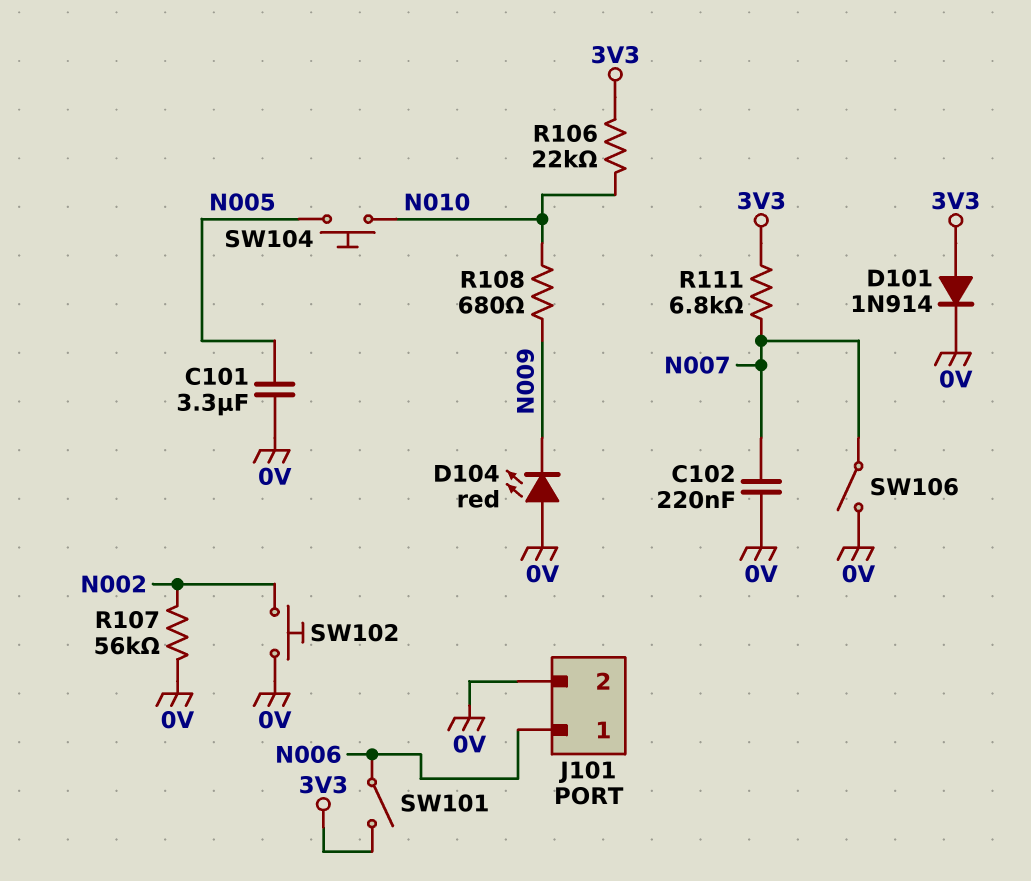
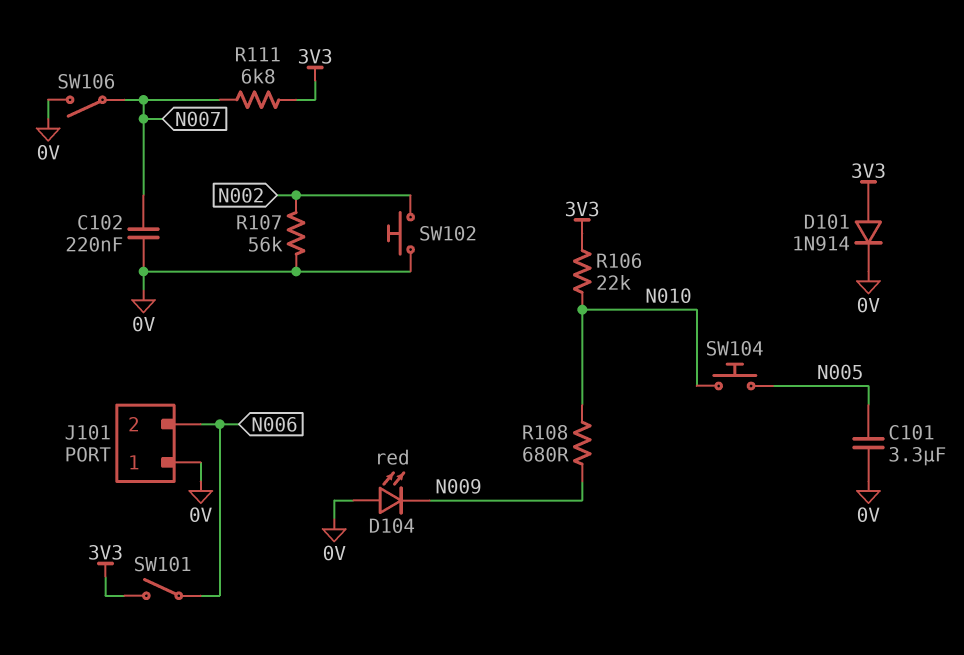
J101 pin 1: N006 -> 0V
J101 pin 2: 0V -> N006

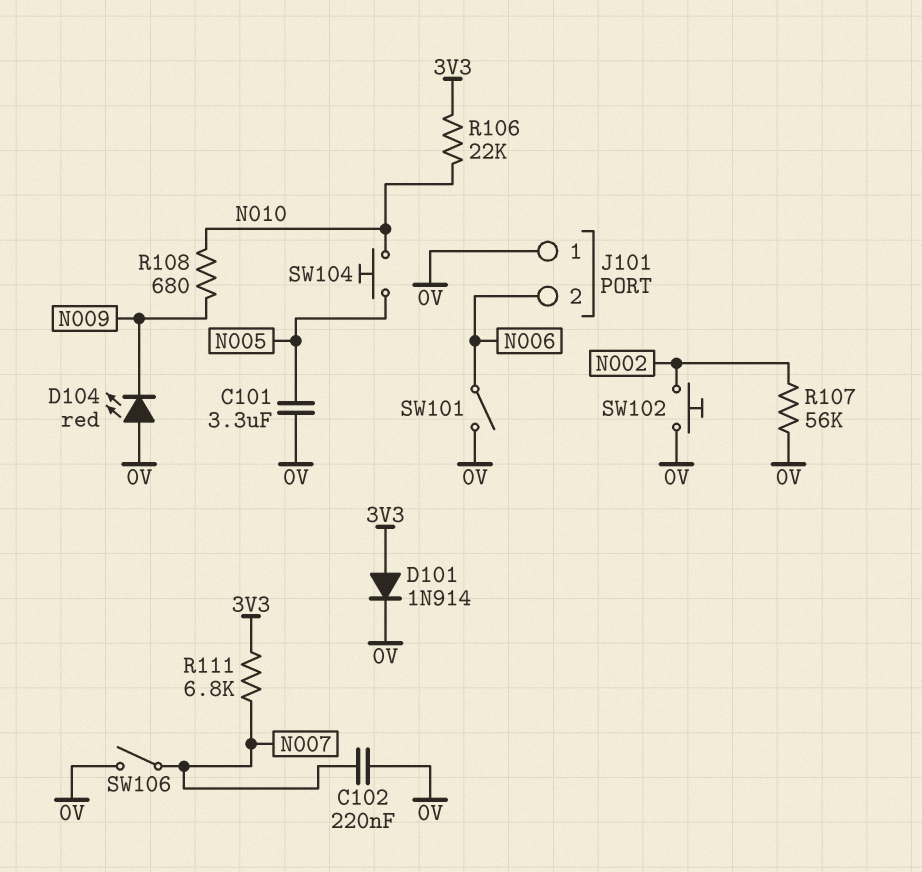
SW101: switch (3V3, N006) -> switch (0V, N006)

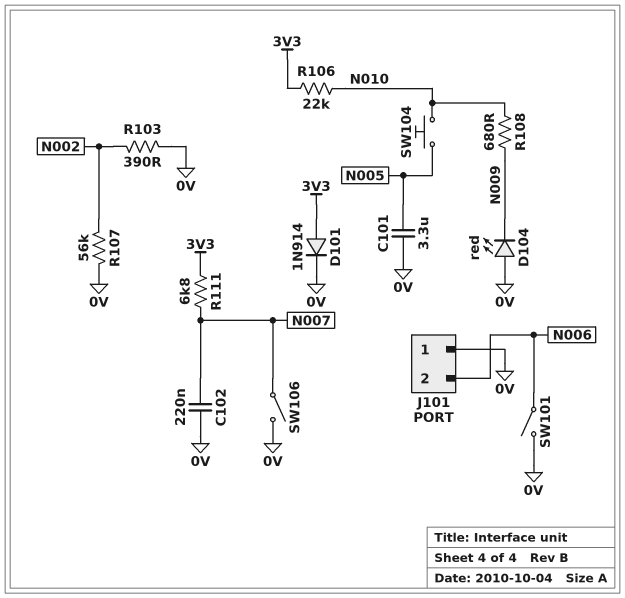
R103: none -> 390 (0V, N002)
SW102: button (0V, N002) -> none

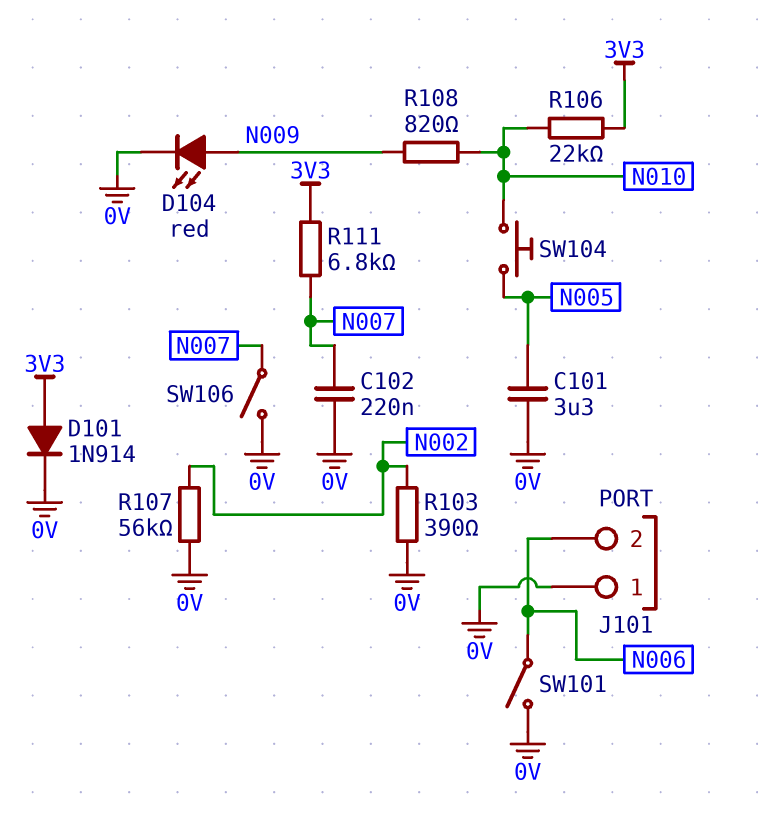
D104: LED red (A 0V, K N009) -> LED red (A N009, K 0V)
R108: 680 (N009, N010) -> 820 (N009, N010)

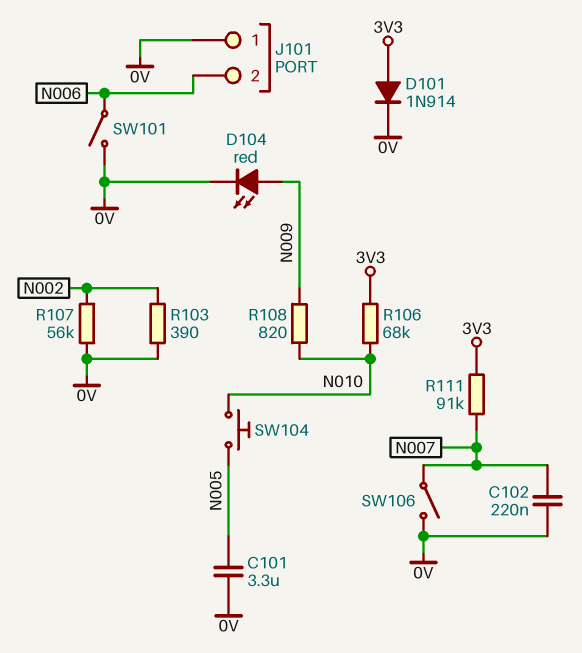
R106: 22k (3V3, N010) -> 68k (3V3, N010)
R111: 6.8k (3V3, N007) -> 91k (3V3, N007)

